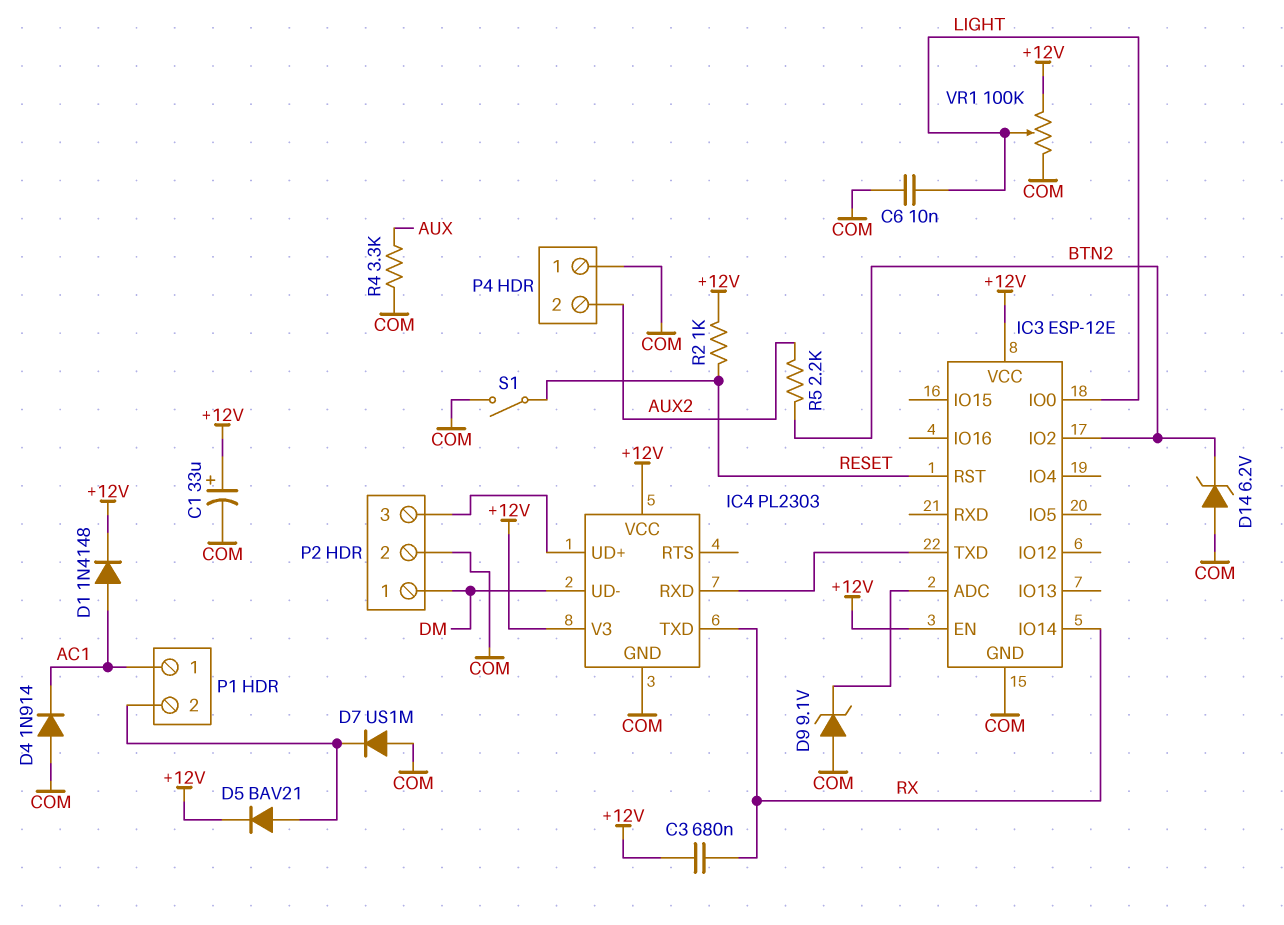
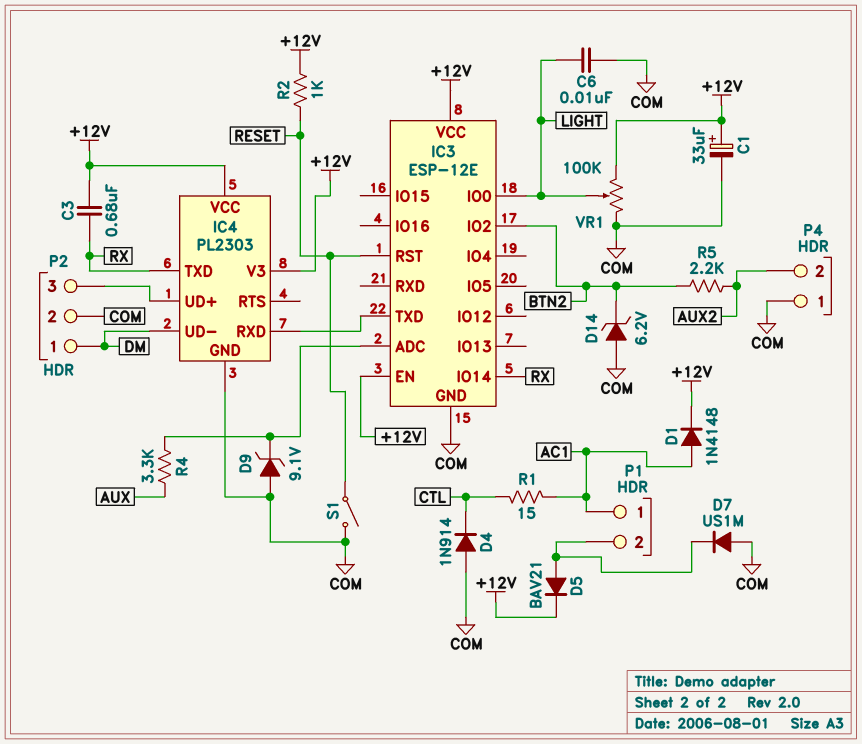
D4: diode 1N914 (A COM, K AC1) -> diode 1N914 (A COM, K CTL)
R1: none -> 15 (AC1, CTL)
R4: 3.3k (AUX, COM) -> 3.3k (AUX, IC3/ADC)

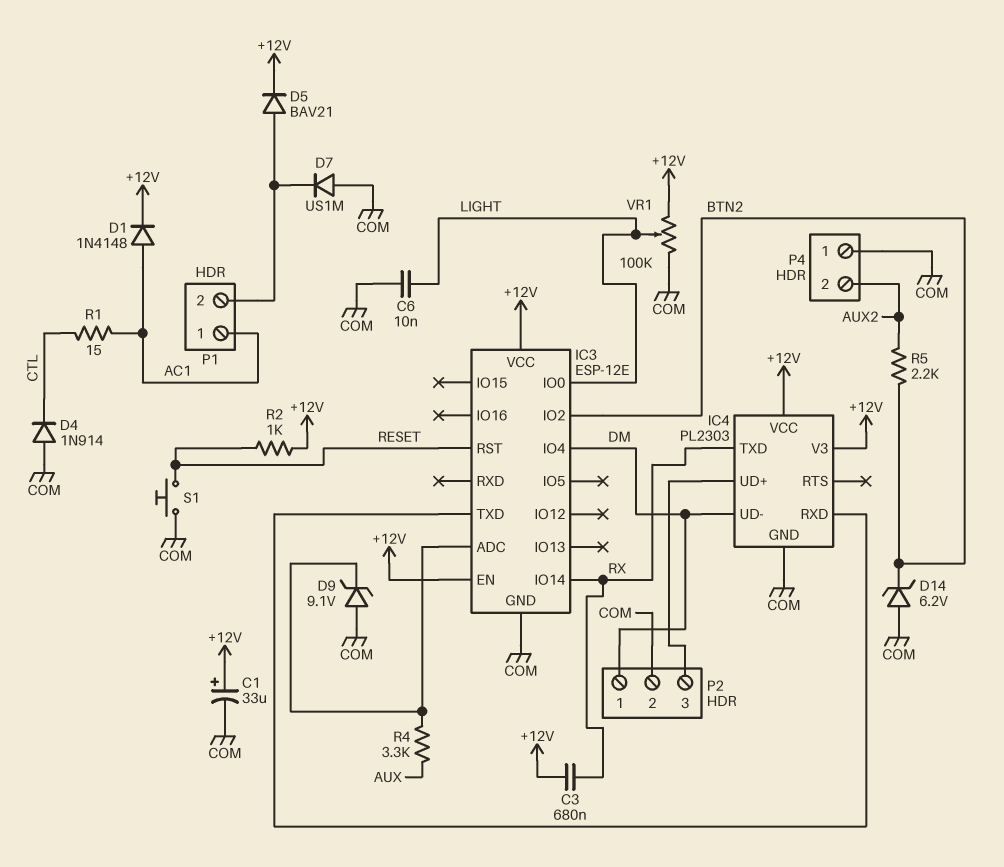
IC3 pin IO4: none -> DM
S1: switch (COM, RESET) -> button (COM, RESET)

